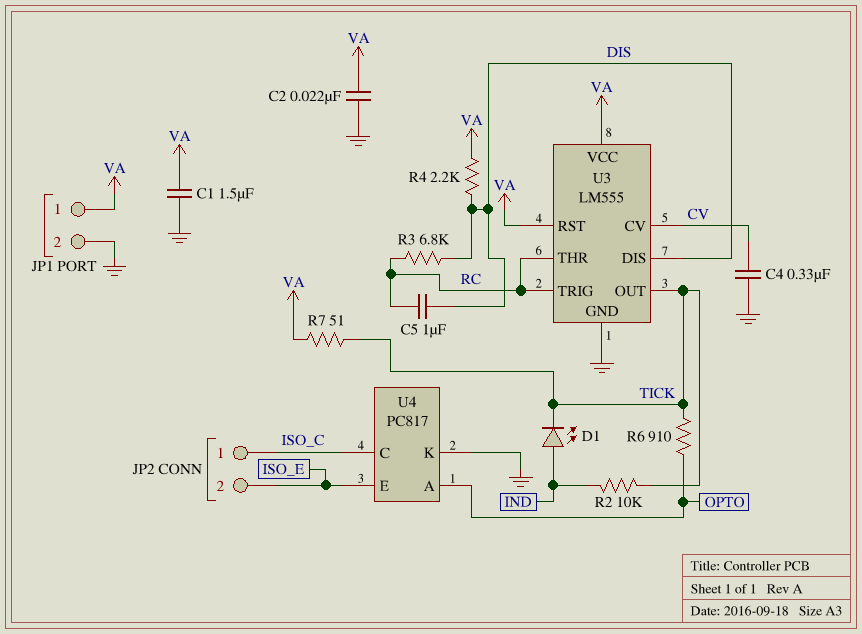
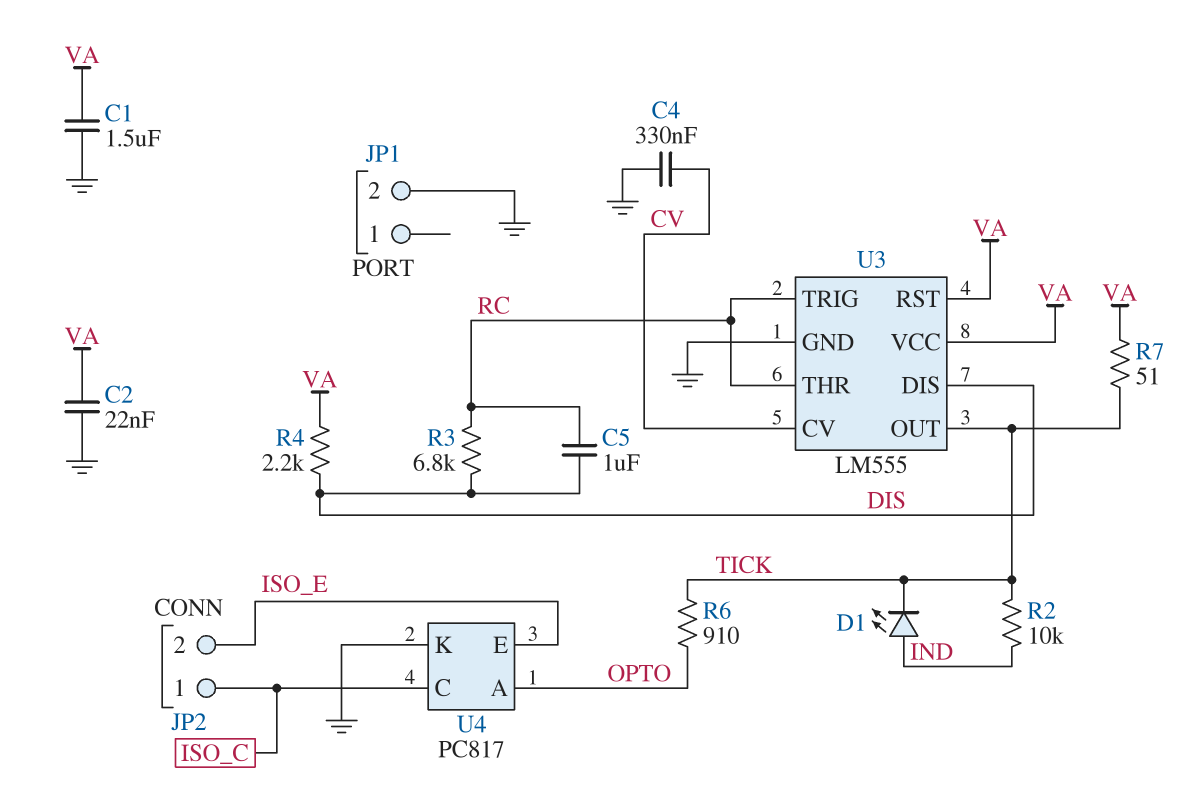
JP1 pin 1: VA -> none

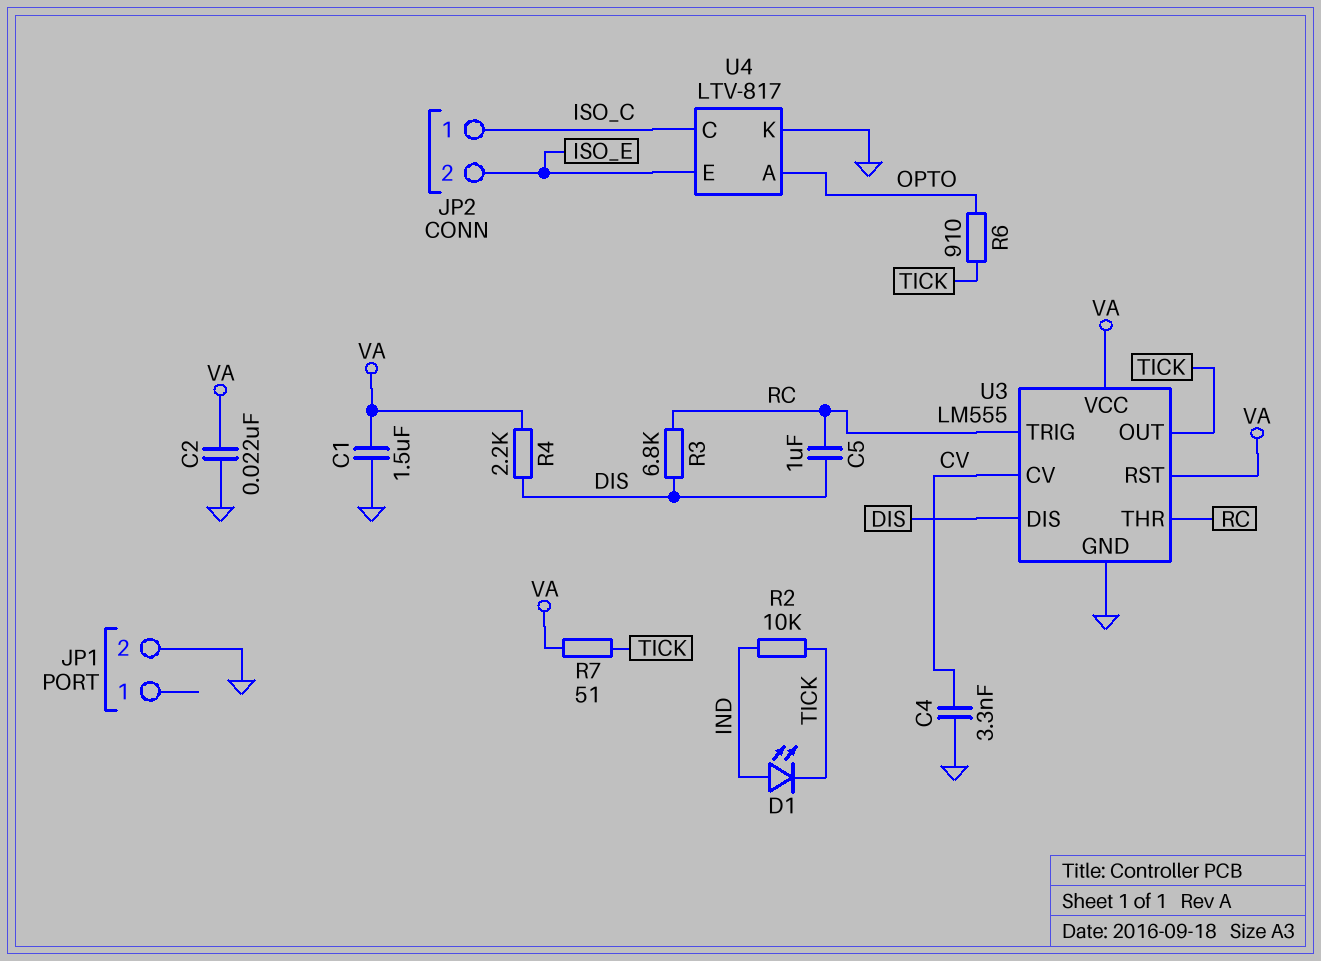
C4: 330nF (CV, GND) -> 3.3nF (CV, GND)
U4: PC817 -> LTV-817

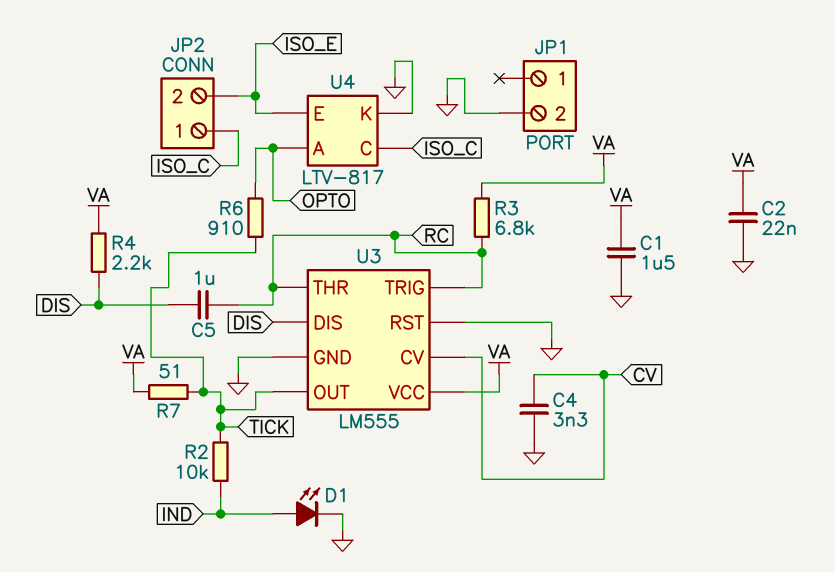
D1: LED (A IND, K TICK) -> LED (A IND, K GND)
R3: 6.8k (DIS, RC) -> 6.8k (RC, VA)
U3 pin RST: VA -> GND

